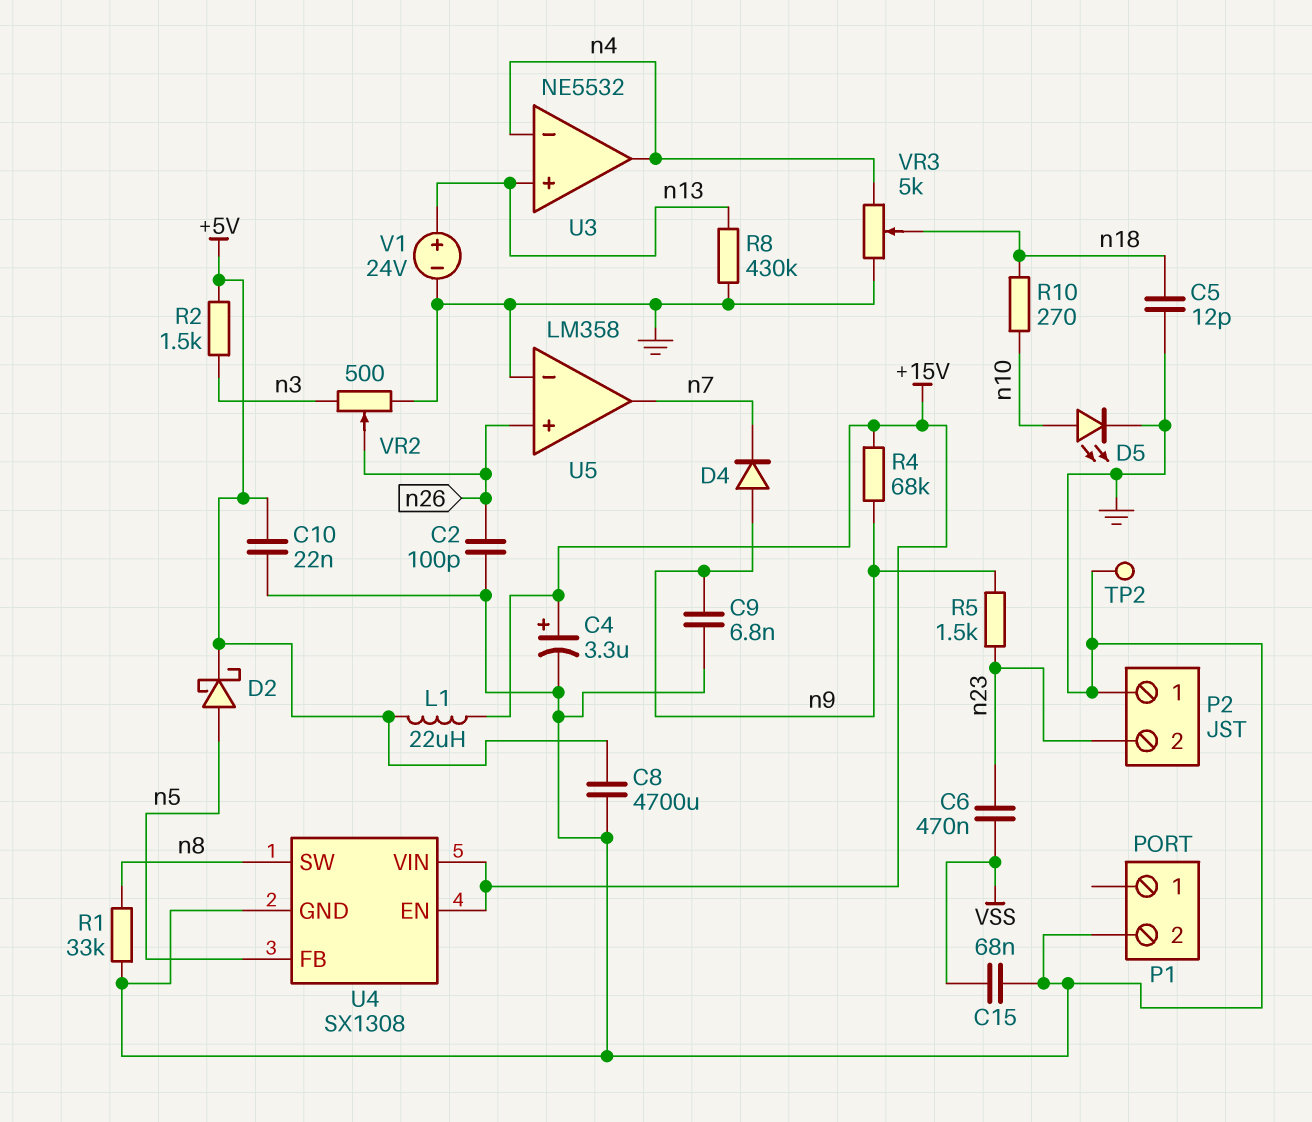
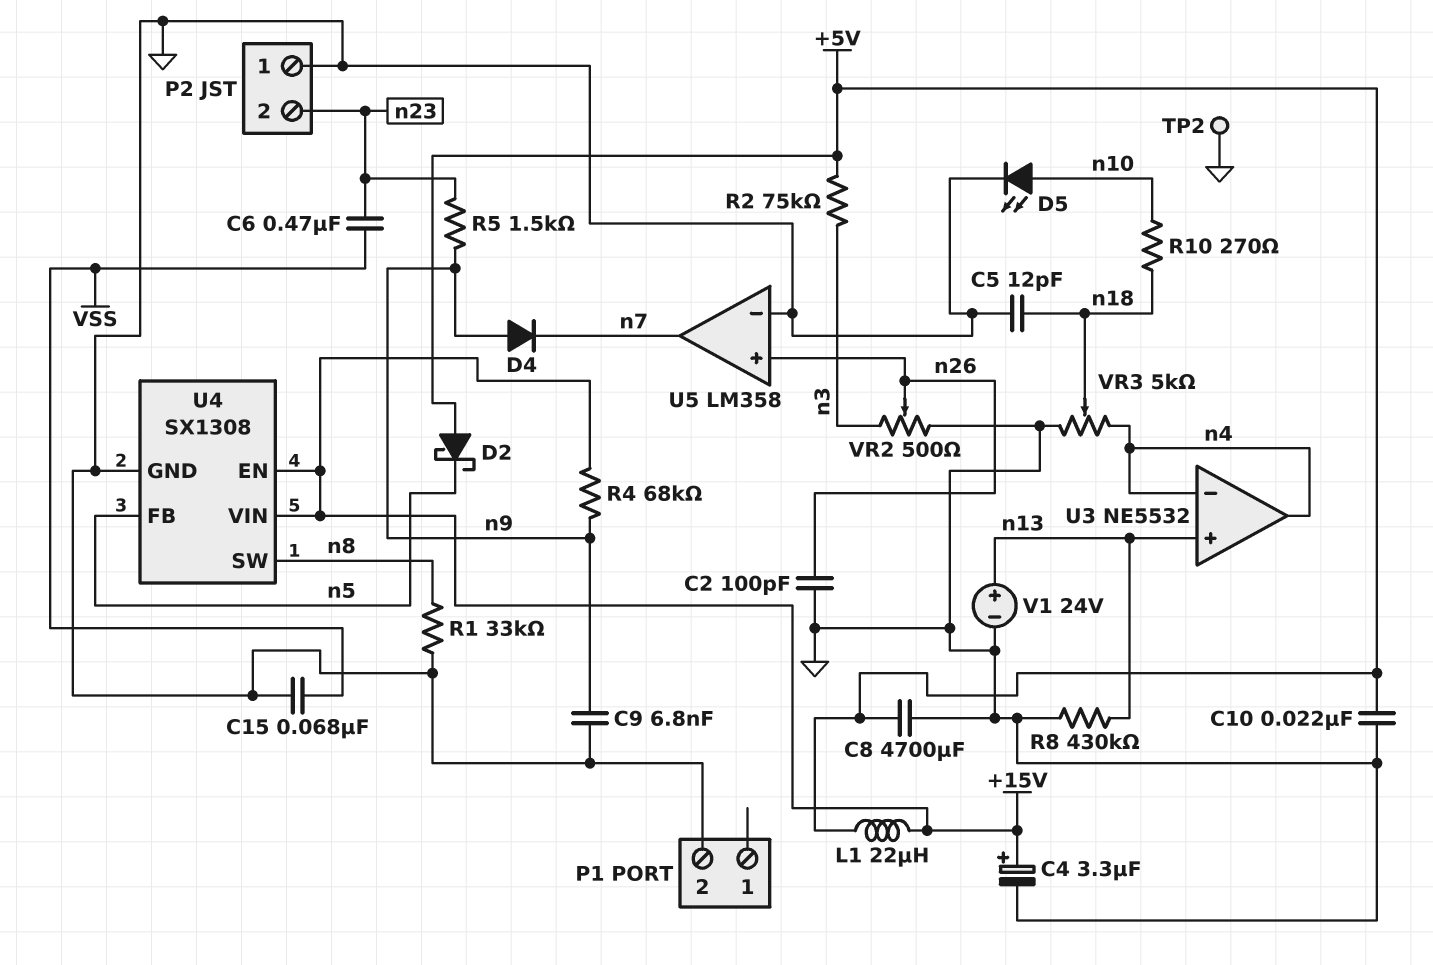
D2: schottky (A n5, K +5V) -> schottky (A +5V, K n5)
R2: 1.5k (+5V, n3) -> 75k (+5V, n3)

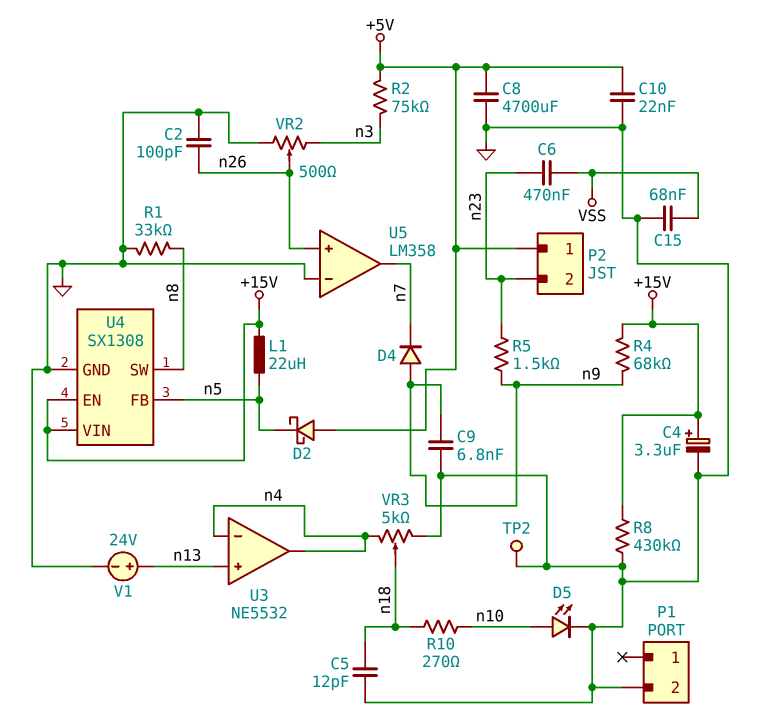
L1: 22uH (+5V, +15V) -> 22uH (+15V, n5)
P2 pin 1: GND -> +5V
R8: 430k (GND, n13) -> 430k (+15V, GND)

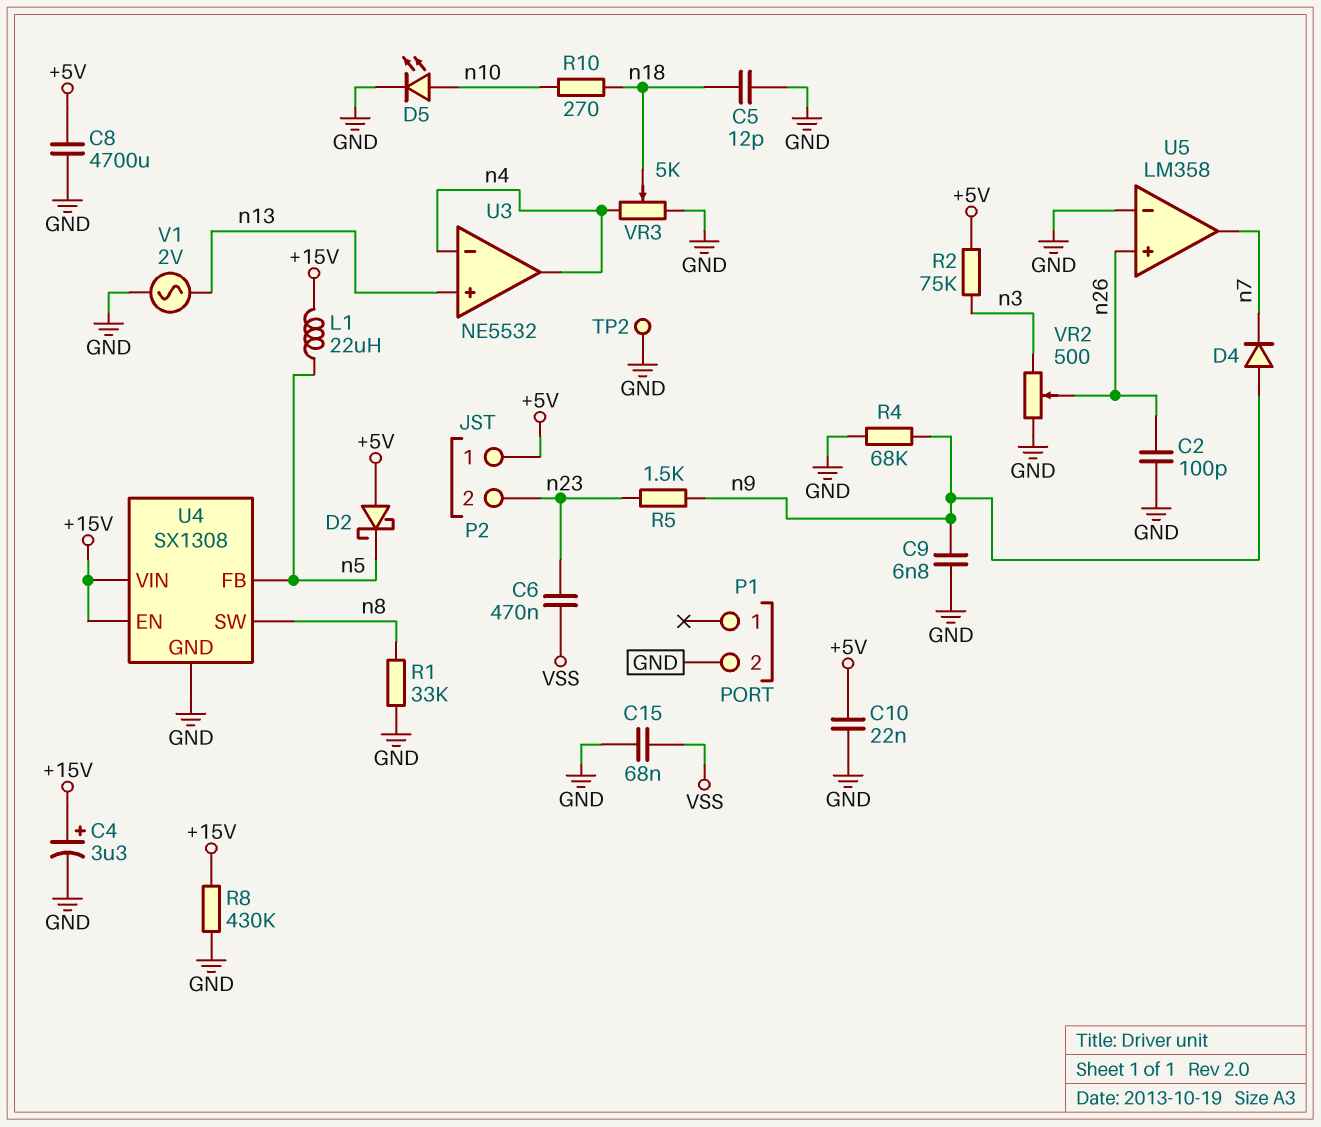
R4: 68k (+15V, n9) -> 68k (GND, n9)
V1: 24V (plus n13, minus GND) -> AC 2V (GND, n13)

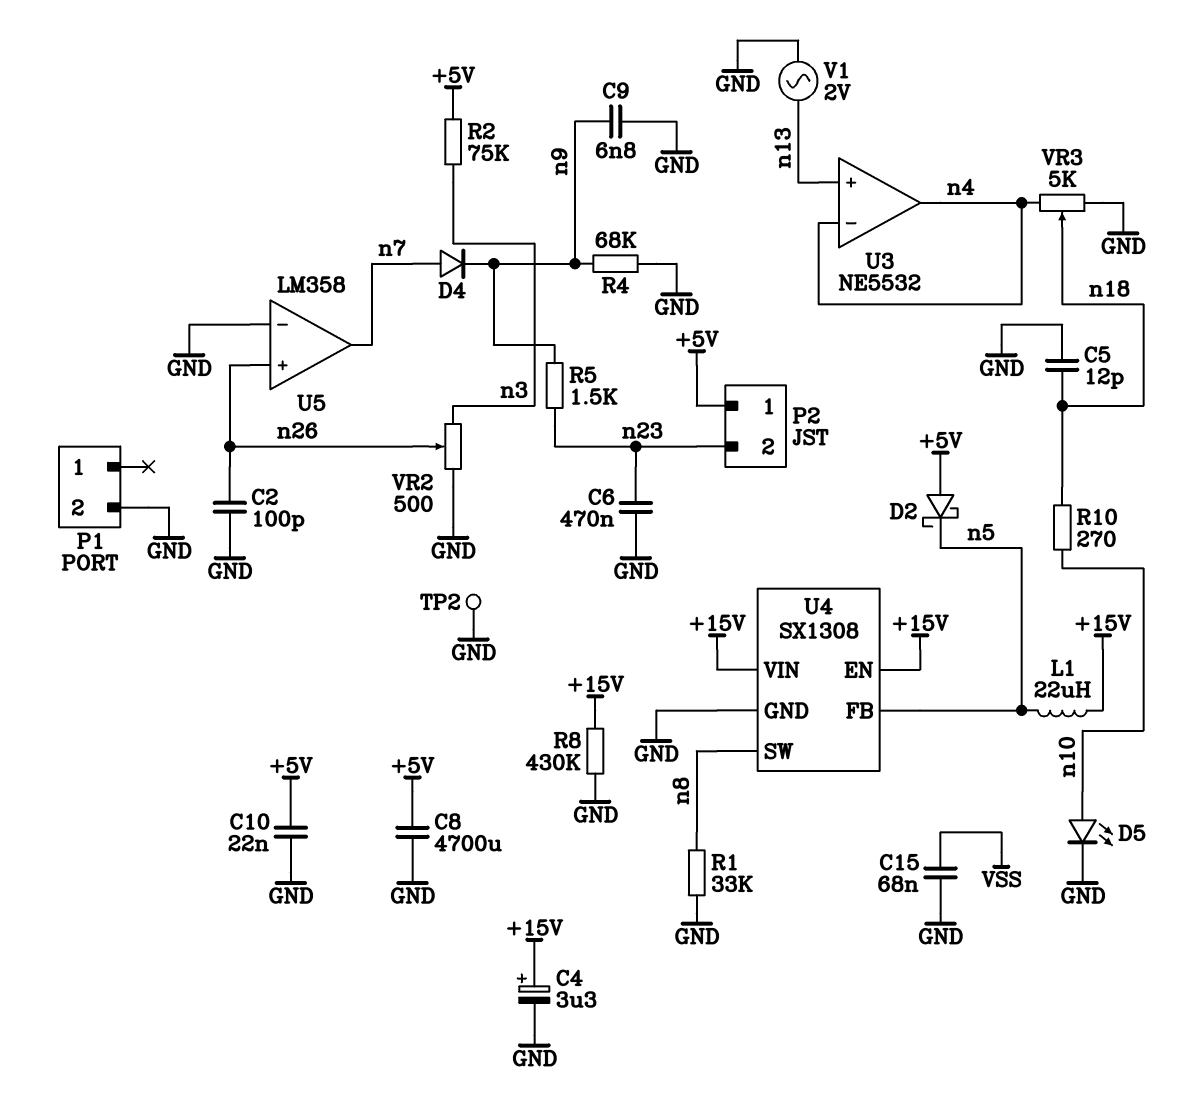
C6: 470nF (VSS, n23) -> 470nF (GND, n23)
D4: diode (A n9, K n7) -> diode (A n7, K n9)

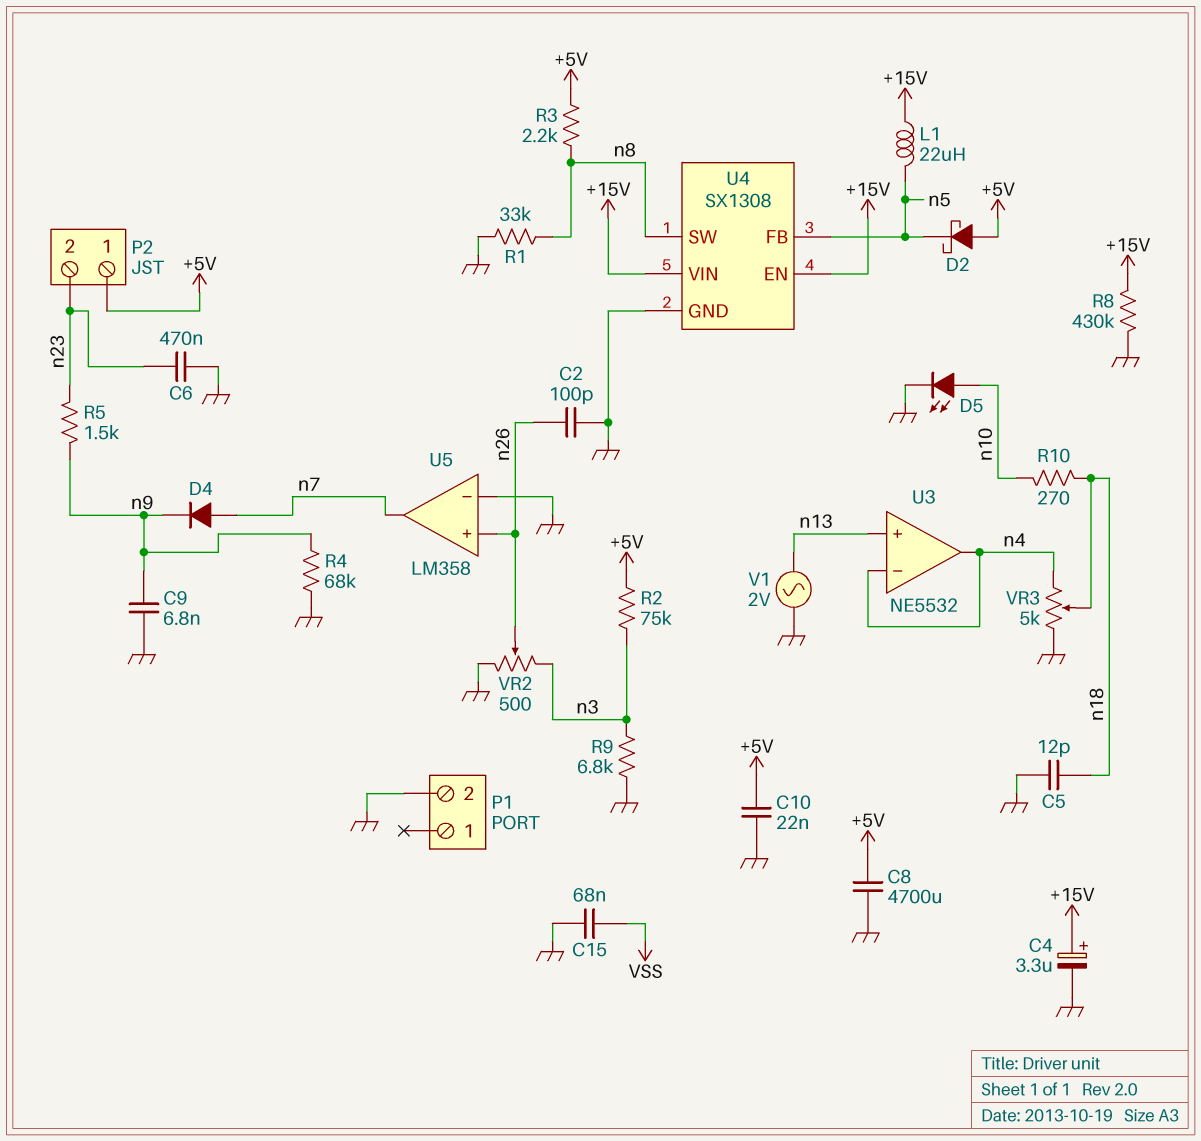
R3: none -> 2.2k (+5V, n8)
R9: none -> 6.8k (GND, n3)
TP2: test point (GND) -> none

